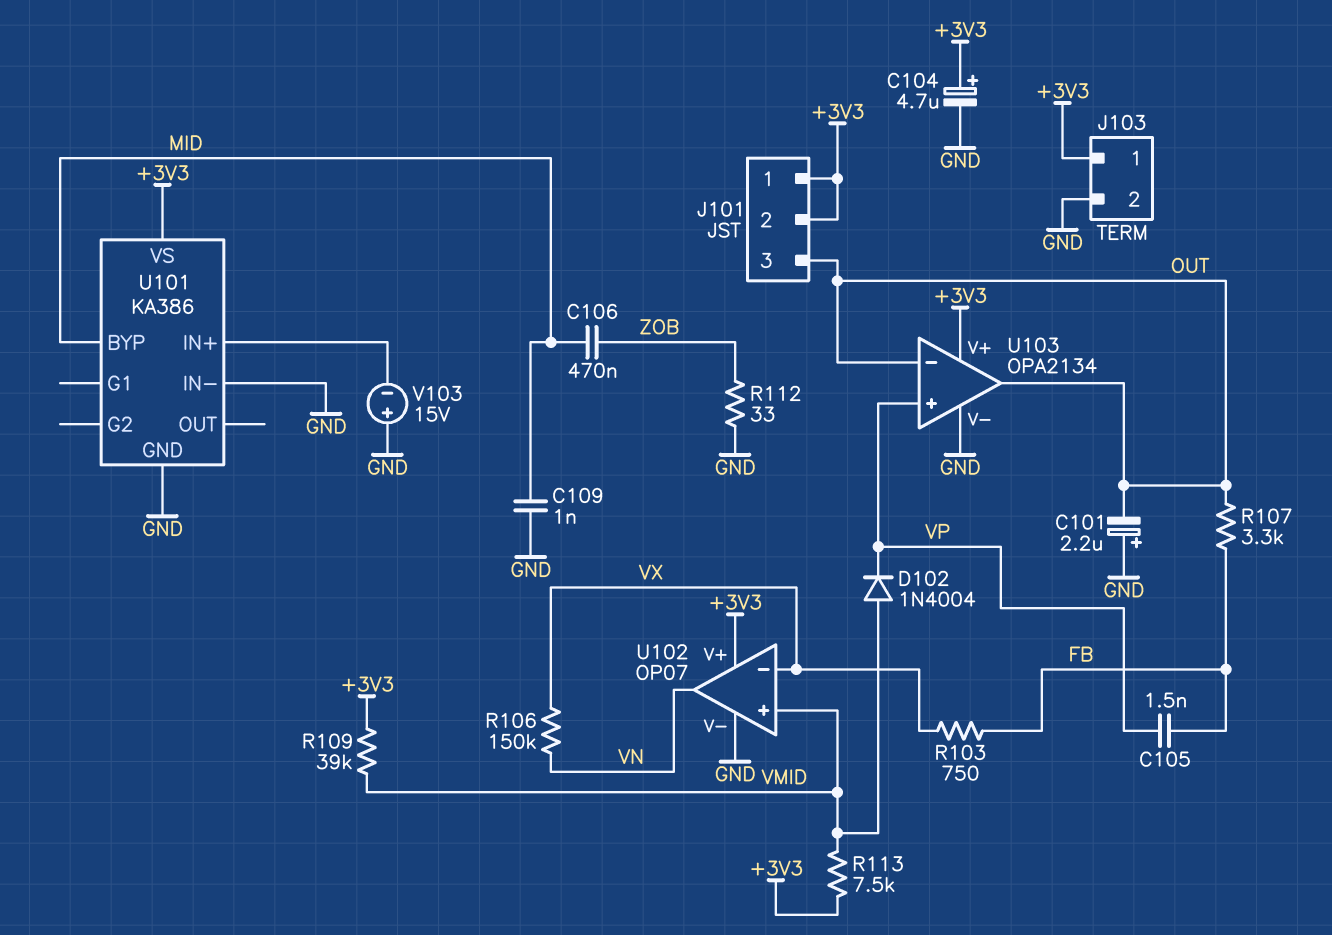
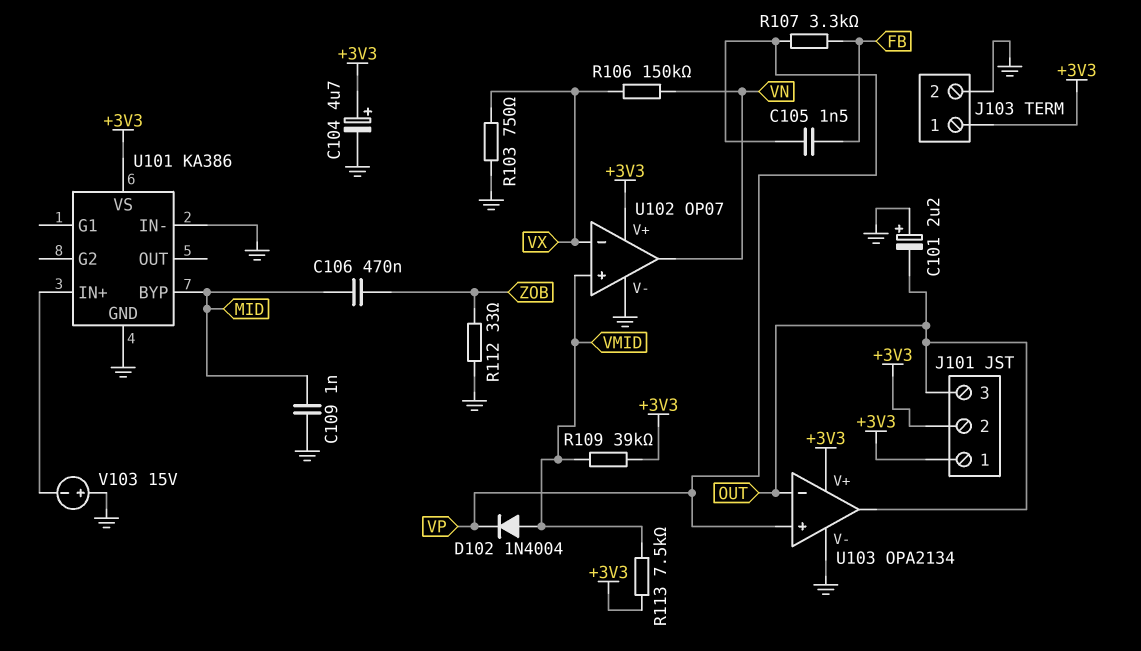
R103: 750 (FB, VX) -> 750 (GND, VX)
R107: 3.3k (FB, OUT) -> 3.3k (FB, VP)

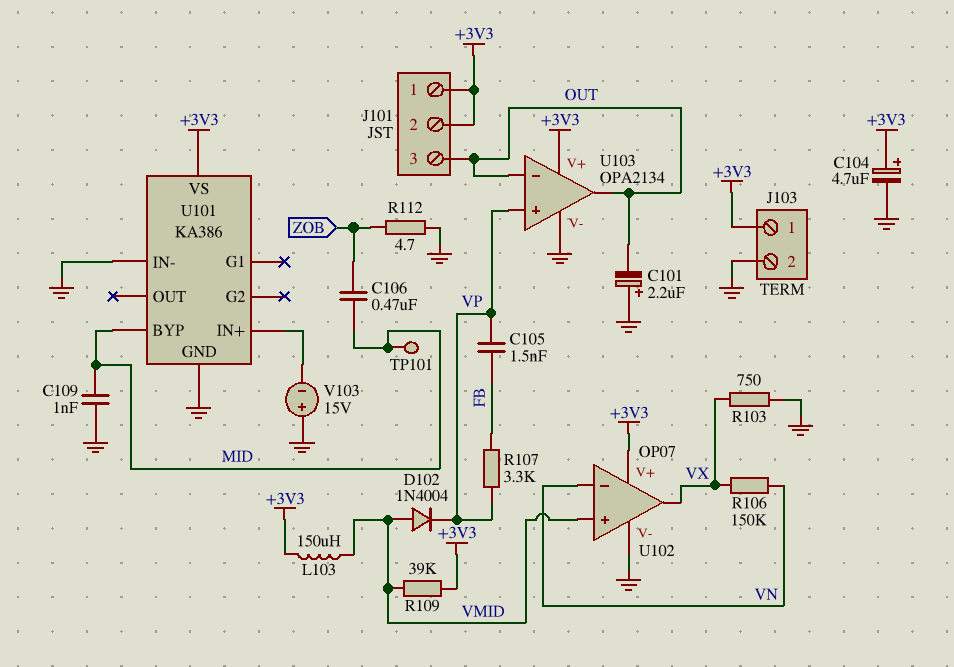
L103: none -> 150uH (+3V3, VMID)
R112: 33 (GND, ZOB) -> 4.7 (GND, ZOB)
R113: 7.5k (+3V3, VMID) -> none
TP101: none -> test point (MID)
U102 pin in-: VX -> VN
U102 pin out: VN -> VX

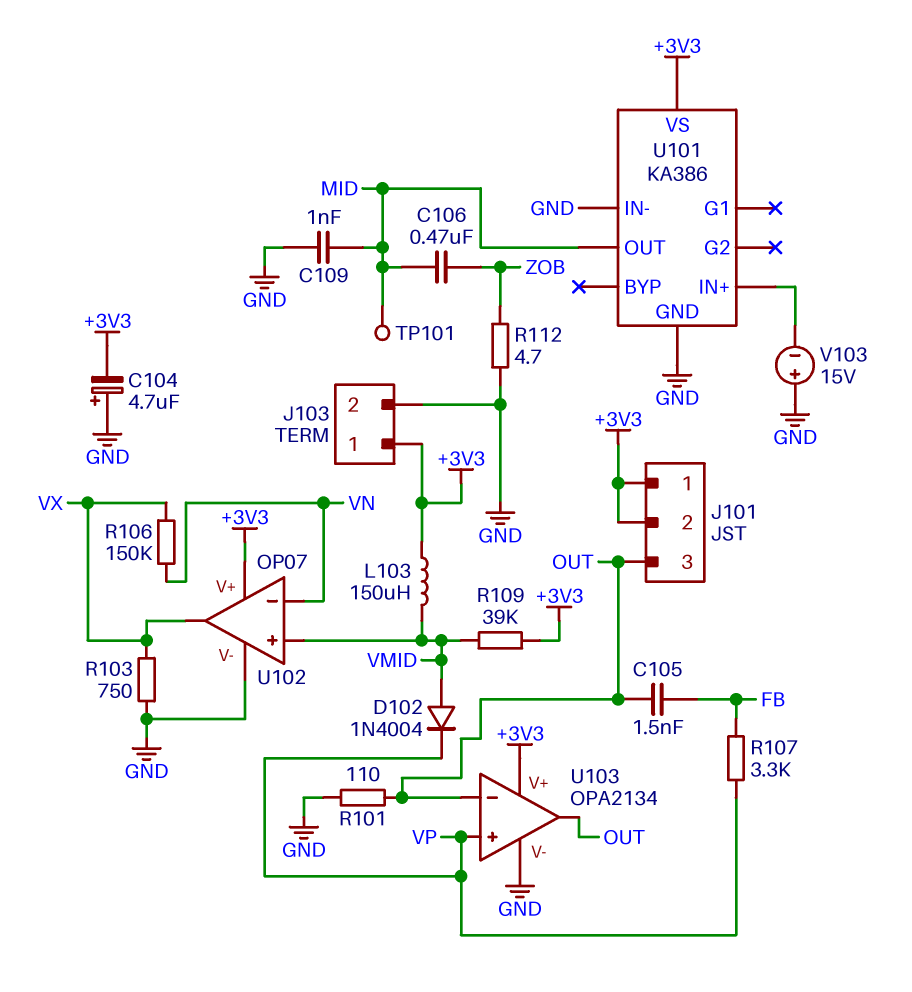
C101: 2.2uF (plus GND, minus OUT) -> none
C104: 4.7uF (plus +3V3, minus GND) -> 4.7uF (plus GND, minus +3V3)
C105: 1.5nF (FB, VP) -> 1.5nF (FB, OUT)
R101: none -> 110 (GND, OUT)
U101 pin BYP: MID -> none
U101 pin OUT: none -> MID

